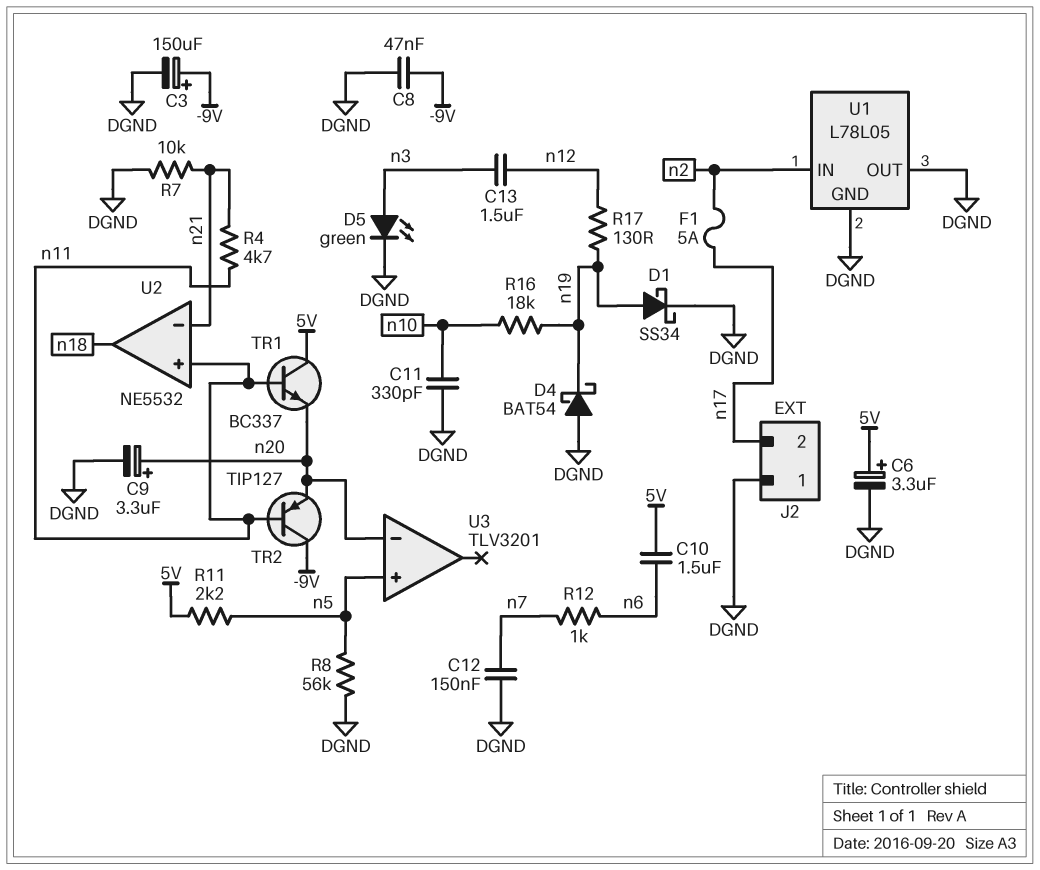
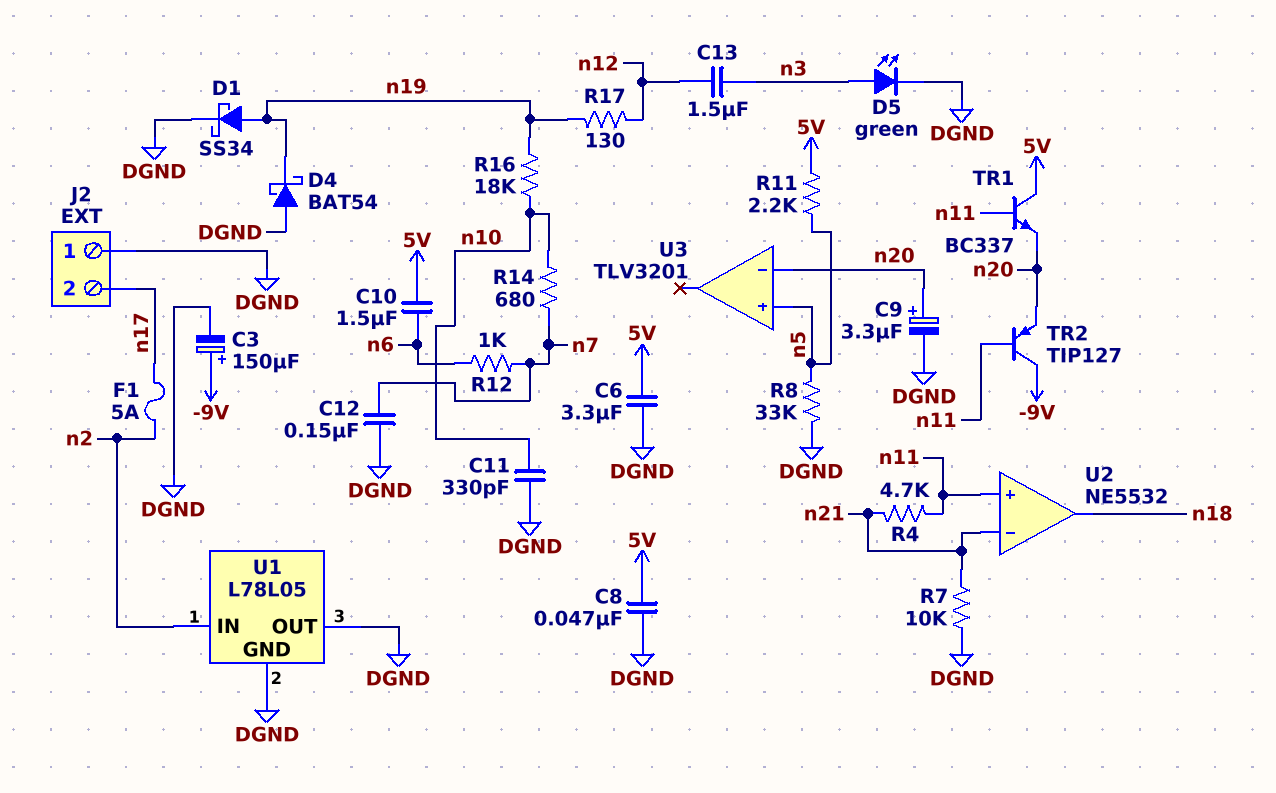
C6: 3.3uF (plus 5V, minus DGND) -> 3.3uF (5V, DGND)
C8: 47nF (-9V, DGND) -> 47nF (5V, DGND)
R8: 56k (DGND, n5) -> 33k (DGND, n5)
R14: none -> 680 (n7, n10)

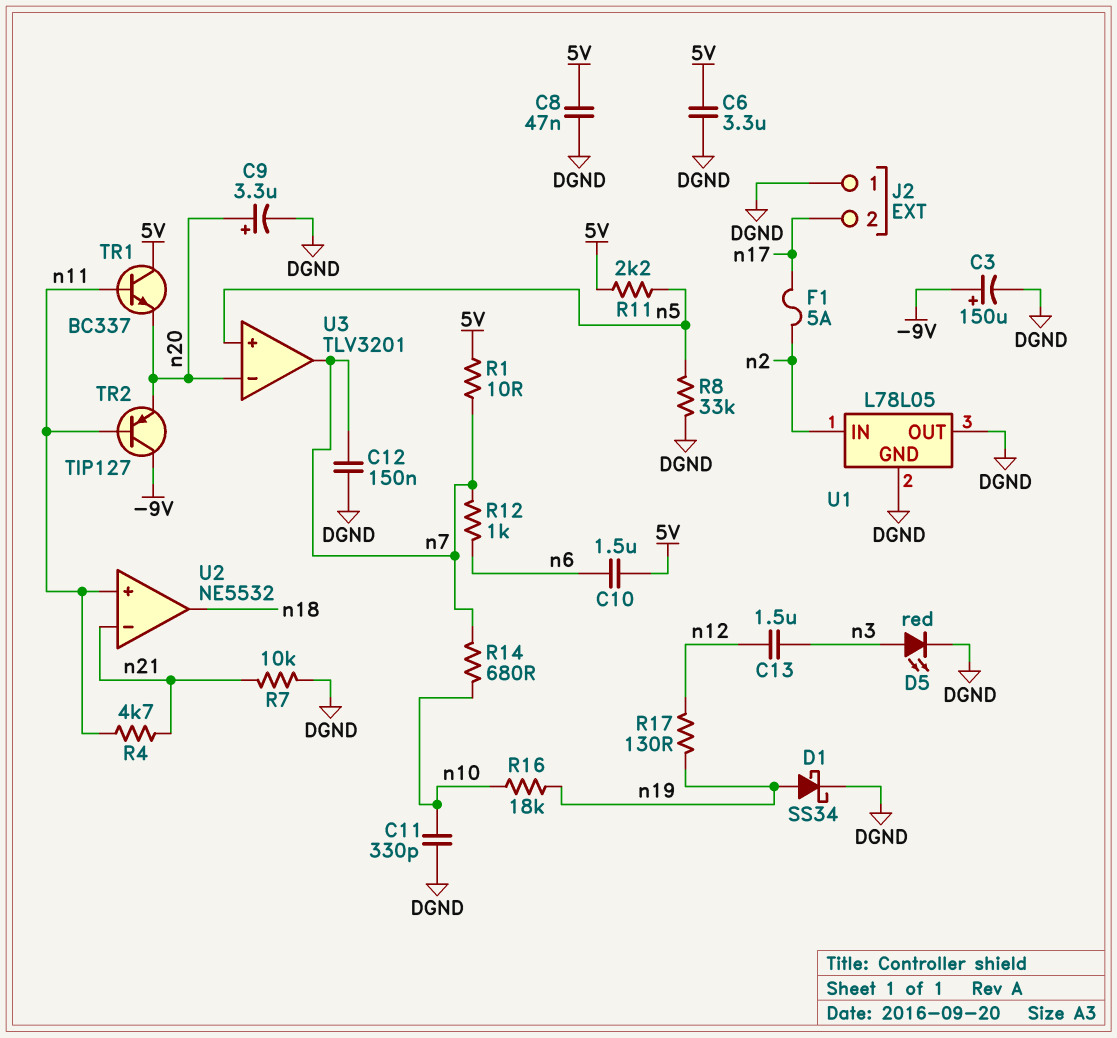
D4: schottky BAT54 (A DGND, K n19) -> none
D5: LED green (A n3, K DGND) -> LED red (A n3, K DGND)
R1: none -> 10 (5V, n7)
U3 pin out: none -> n7

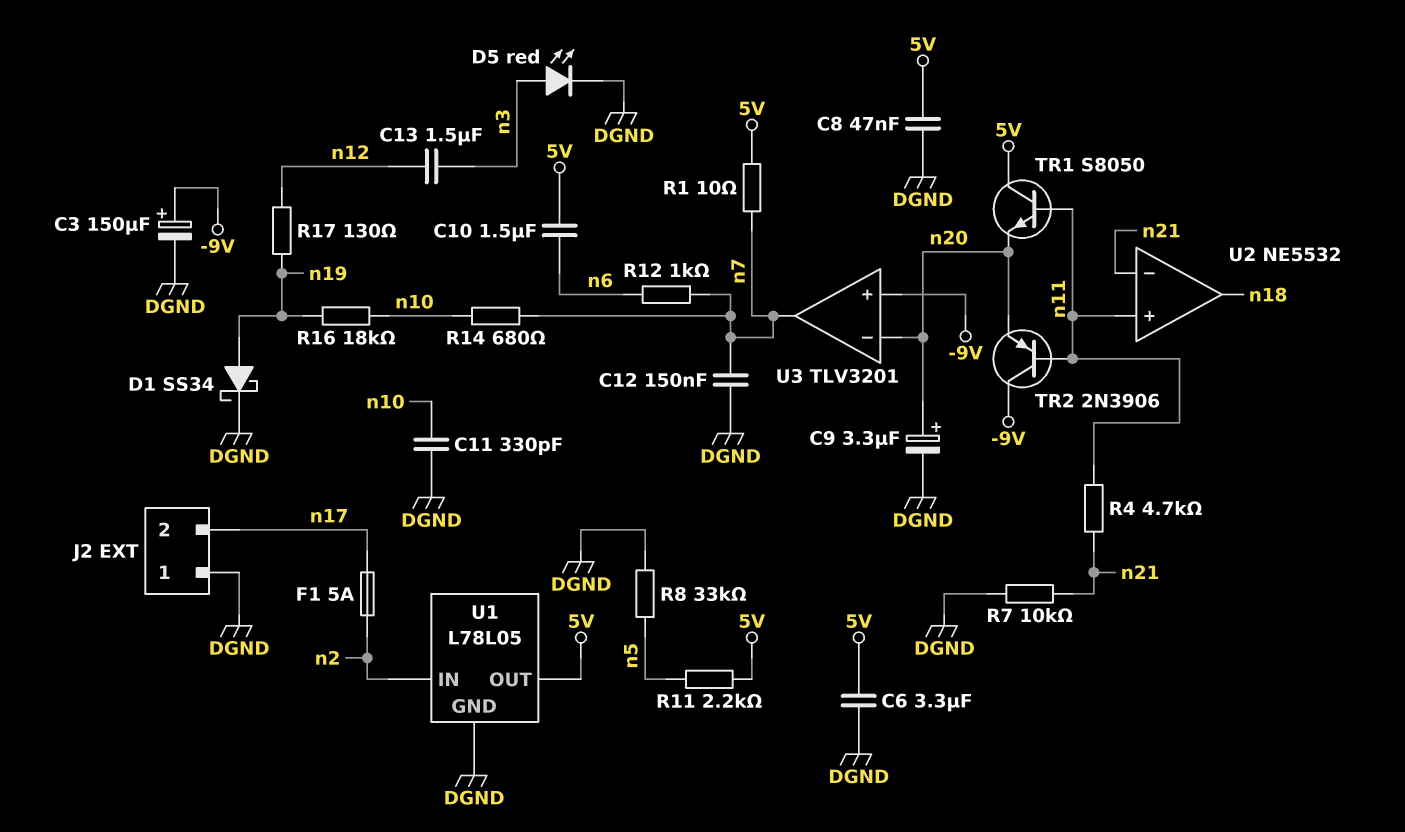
TR1: NPN BC337 (B n11, C 5V, E n20) -> NPN S8050 (B n11, C 5V, E n20)
TR2: PNP TIP127 (B n11, C -9V, E n20) -> PNP 2N3906 (B n11, C -9V, E n20)
U1 pin OUT: DGND -> 5V
U3 pin in+: n5 -> -9V

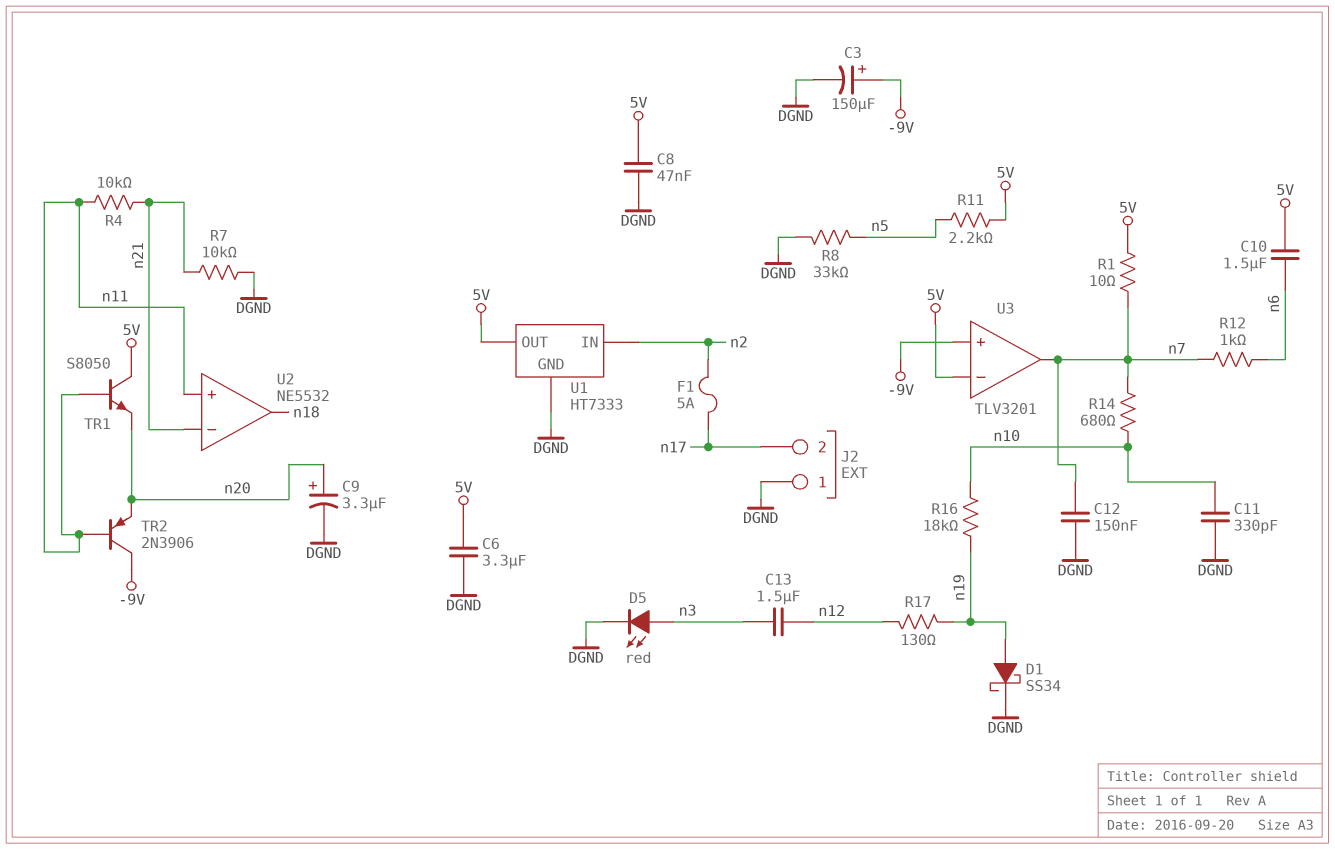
R4: 4.7k (n11, n21) -> 10k (n11, n21)
U1: L78L05 -> HT7333
U3 pin in-: n20 -> 5V

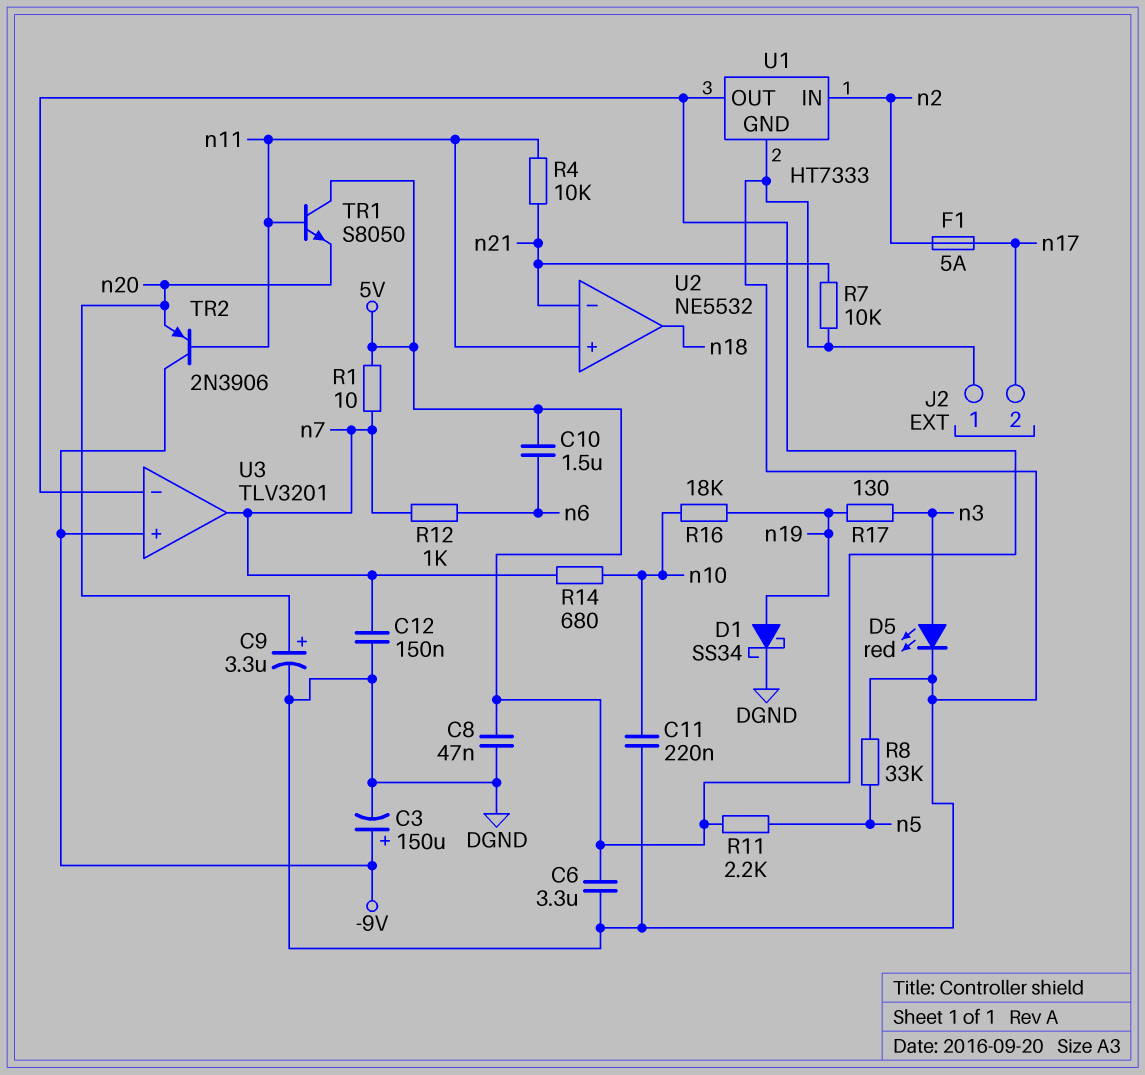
C11: 330pF (DGND, n10) -> 220nF (DGND, n10)
C13: 1.5uF (n3, n12) -> none
R17: 130 (n12, n19) -> 130 (n3, n19)

